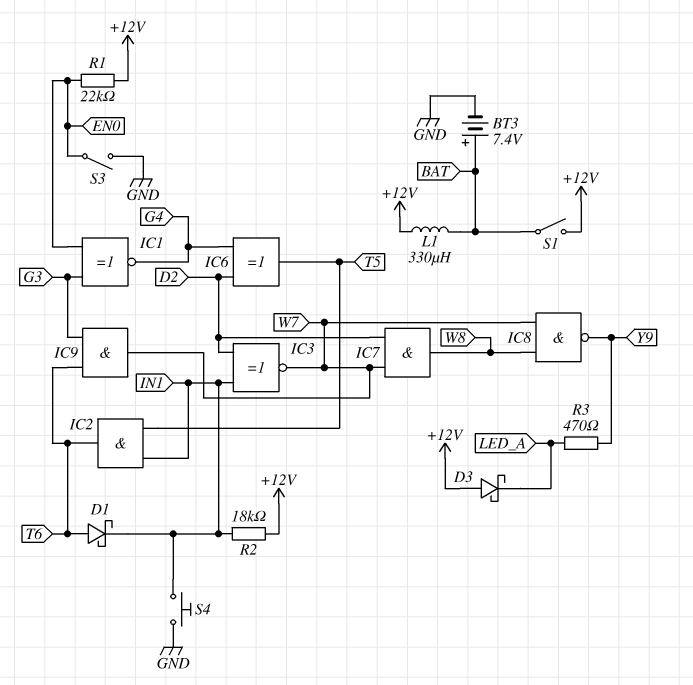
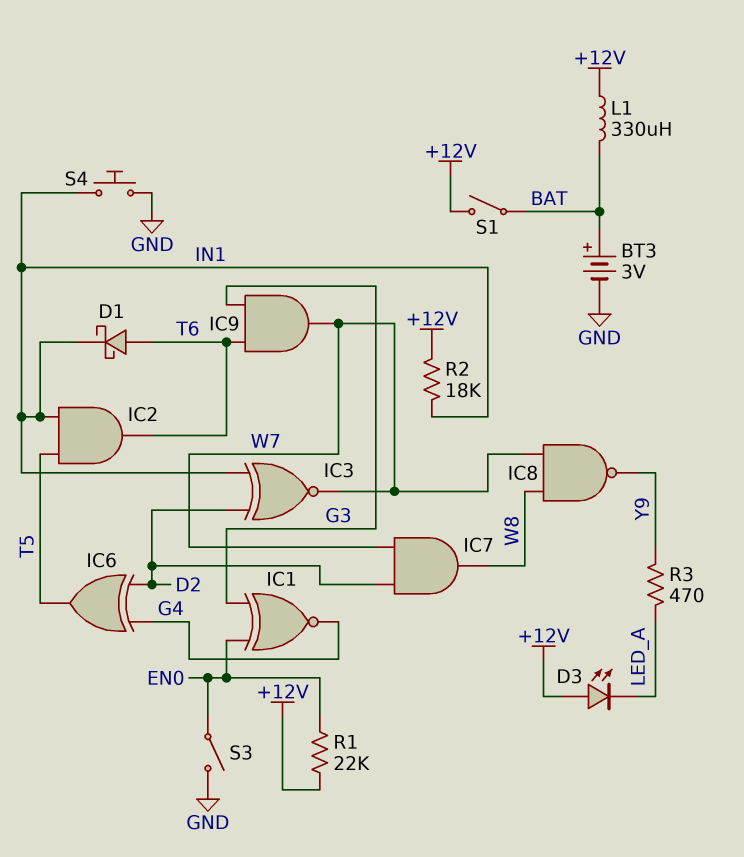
BT3: 7.4V (plus BAT, minus GND) -> 3V (plus BAT, minus GND)
D3: schottky (A +12V, K LED_A) -> LED (A +12V, K LED_A)

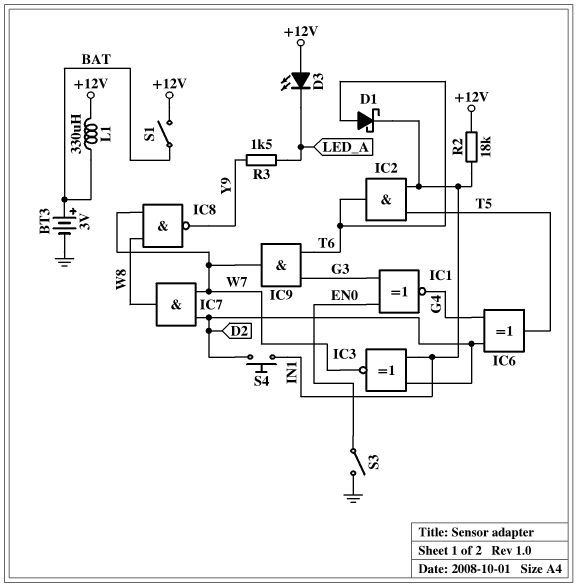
R1: 22k (+12V, EN0) -> none
R3: 470 (LED_A, Y9) -> 1.5k (LED_A, Y9)
S4: button (GND, IN1) -> button (D2, IN1)

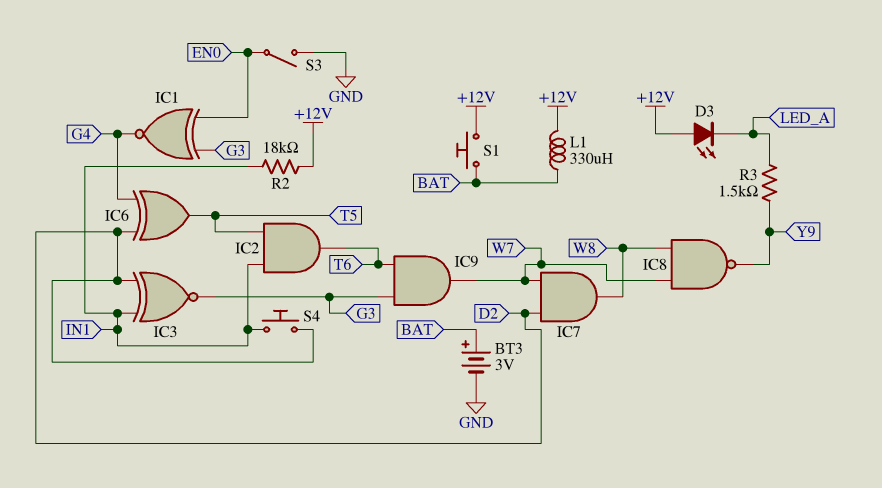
D1: schottky (A T6, K IN1) -> none
IC3: XNOR (in D2, in IN1, out W7) -> XNOR (in D2, in IN1, out G3)
S1: switch (+12V, BAT) -> button (+12V, BAT)

